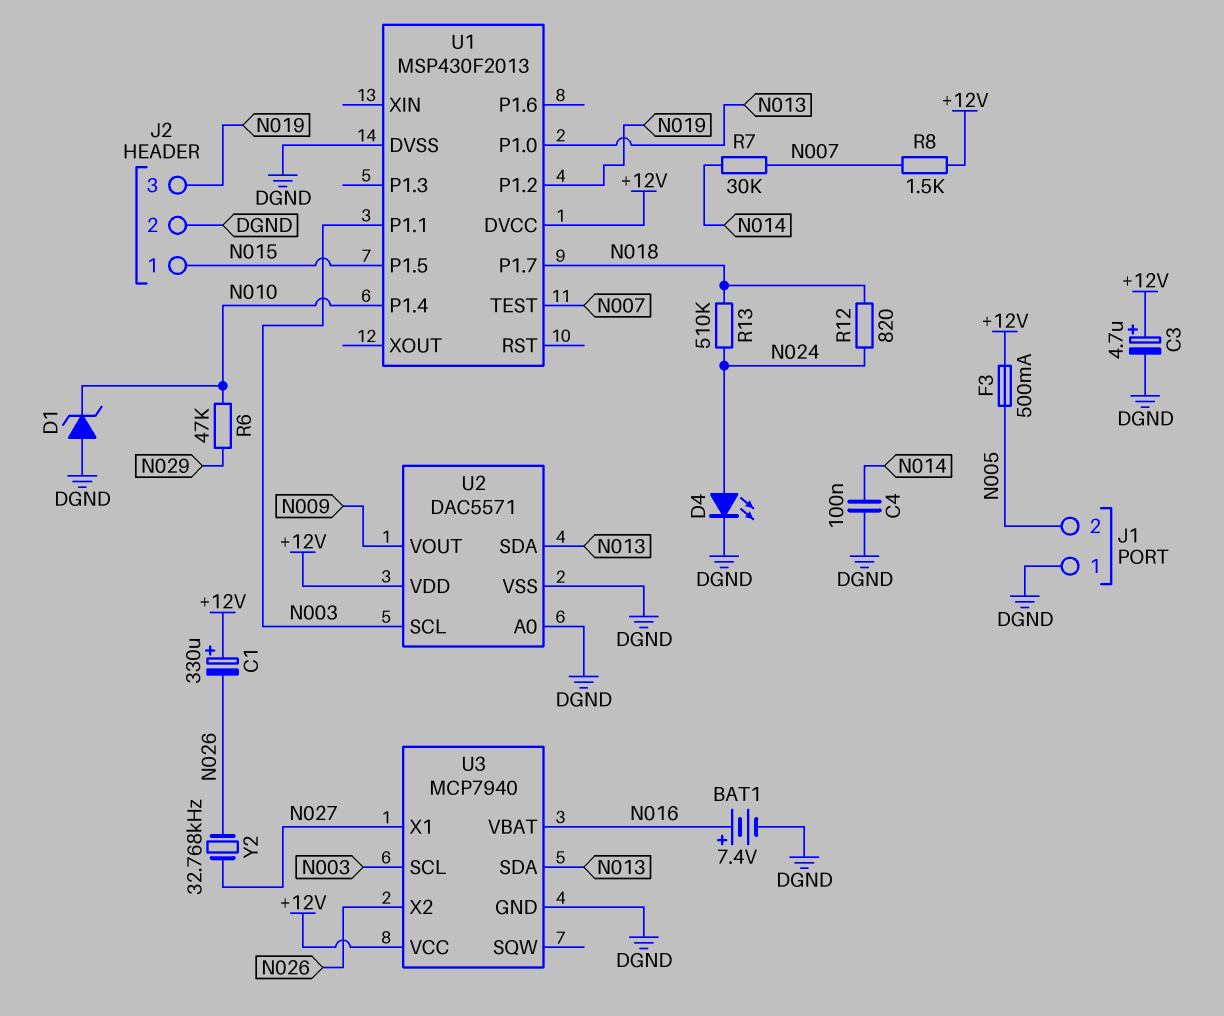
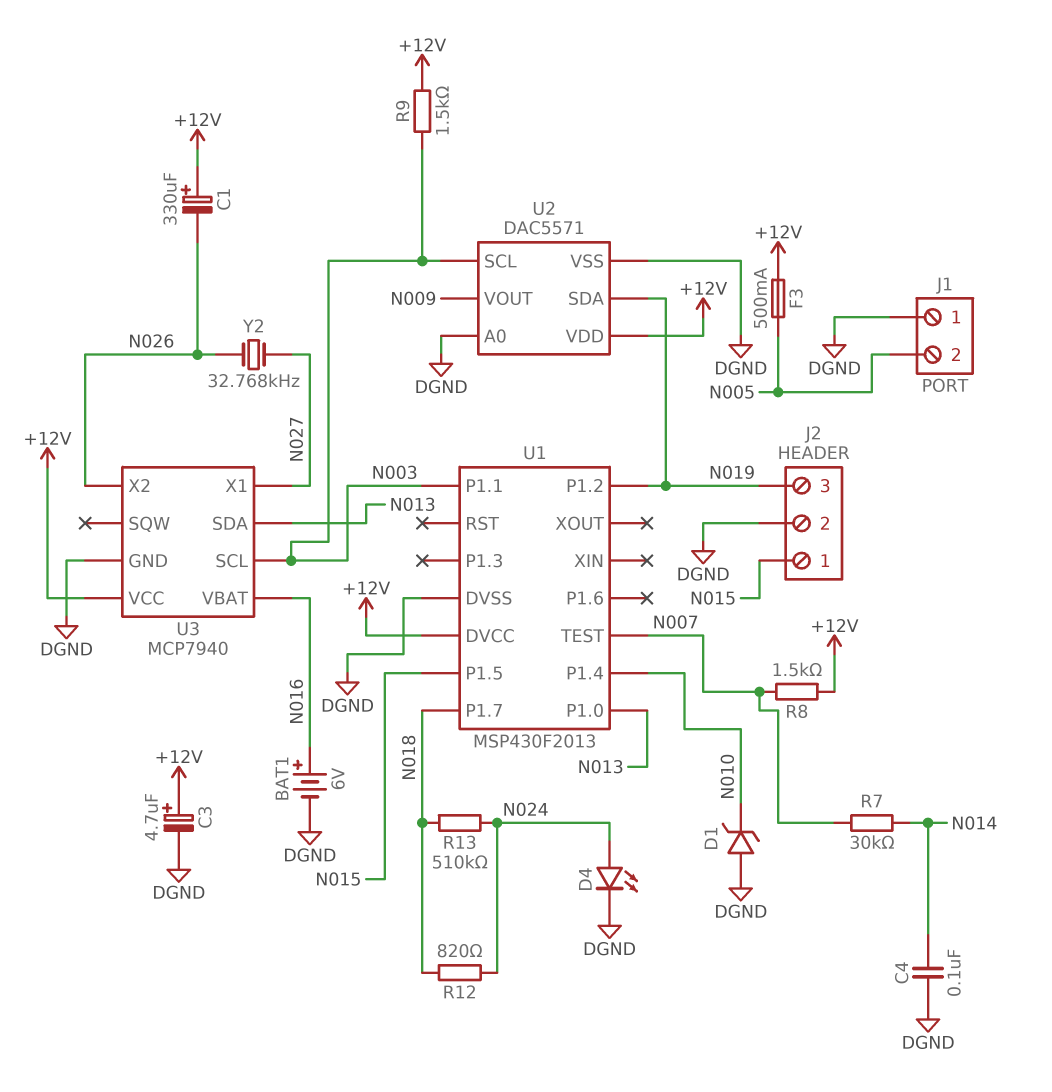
BAT1: 7.4V (plus N016, minus DGND) -> 6V (plus N016, minus DGND)
R6: 47k (N010, N029) -> none
R9: none -> 1.5k (+12V, N003)
U2 pin SDA: N013 -> N019

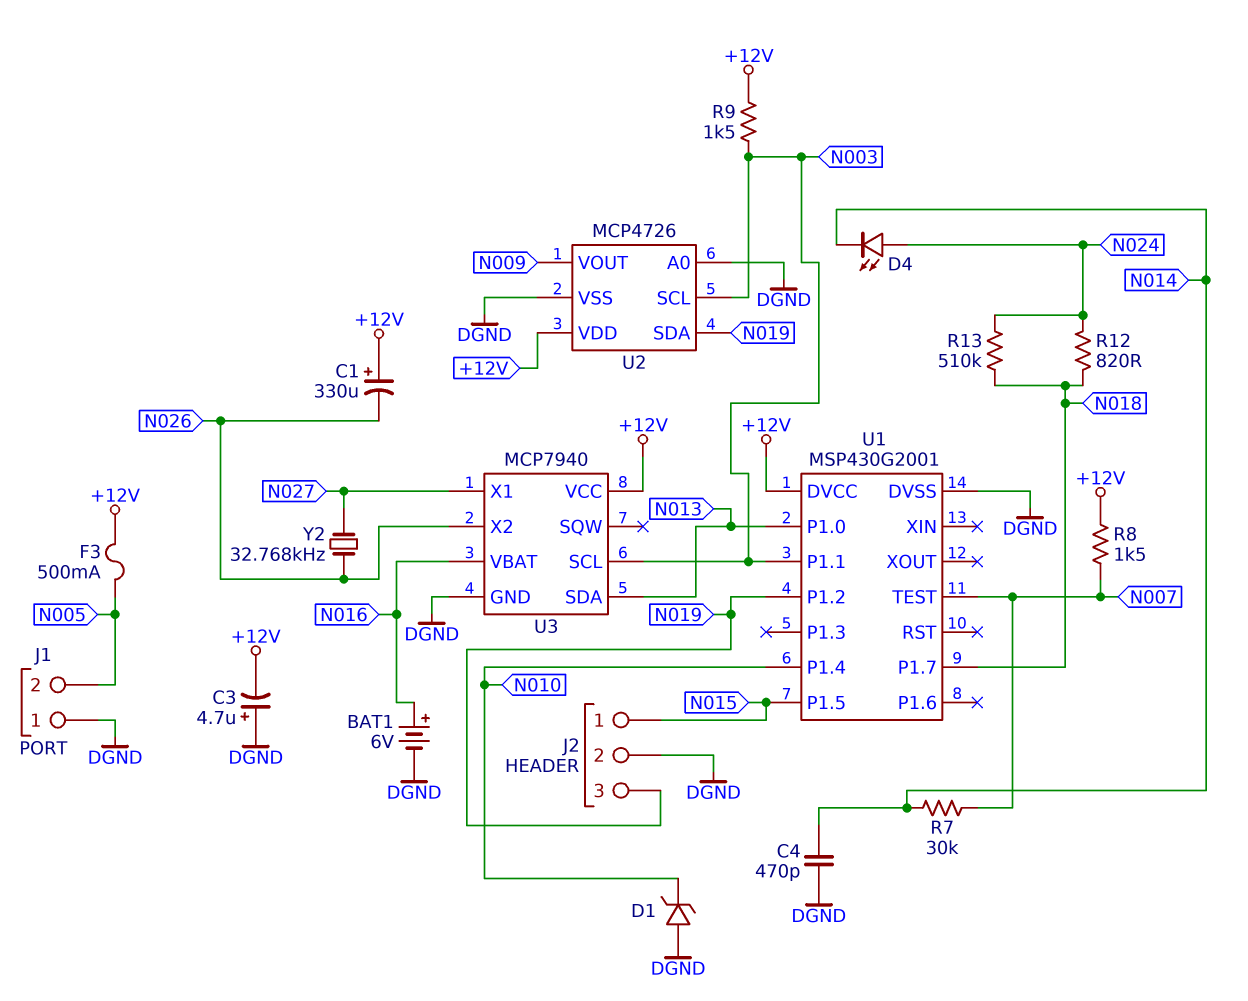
C3: 4.7uF (plus +12V, minus DGND) -> 4.7uF (plus DGND, minus +12V)
C4: 100nF (DGND, N014) -> 470pF (DGND, N014)
D4: LED (A N024, K DGND) -> LED (A N024, K N014)
U1: MSP430F2013 -> MSP430G2001
U2: DAC5571 -> MCP4726

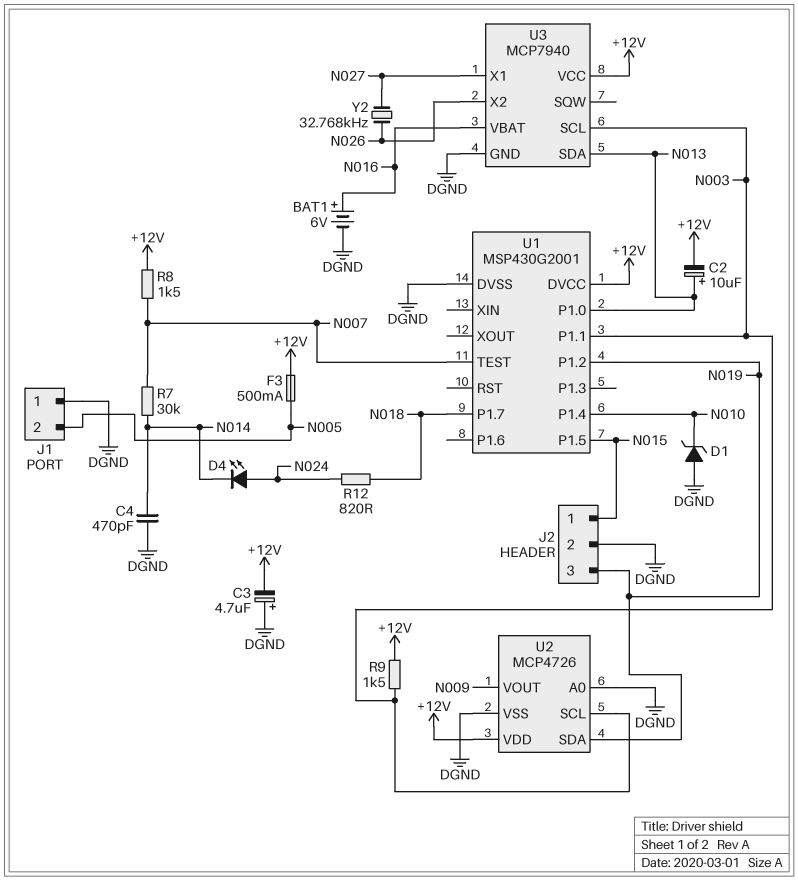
C1: 330uF (plus +12V, minus N026) -> none
C2: none -> 10uF (plus N013, minus +12V)
R13: 510k (N018, N024) -> none

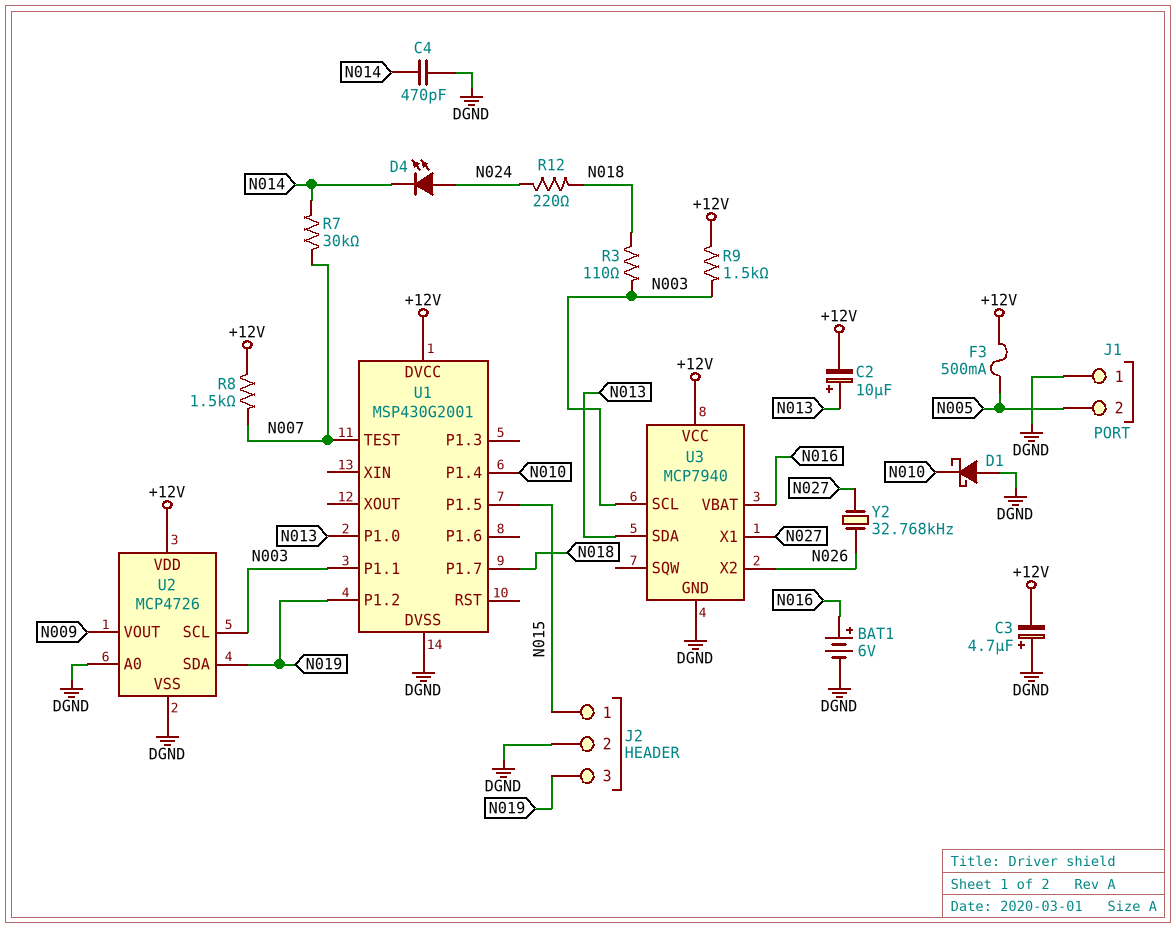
D1: zener (A DGND, K N010) -> schottky (A DGND, K N010)
R3: none -> 110 (N003, N018)
R12: 820 (N018, N024) -> 220 (N018, N024)

